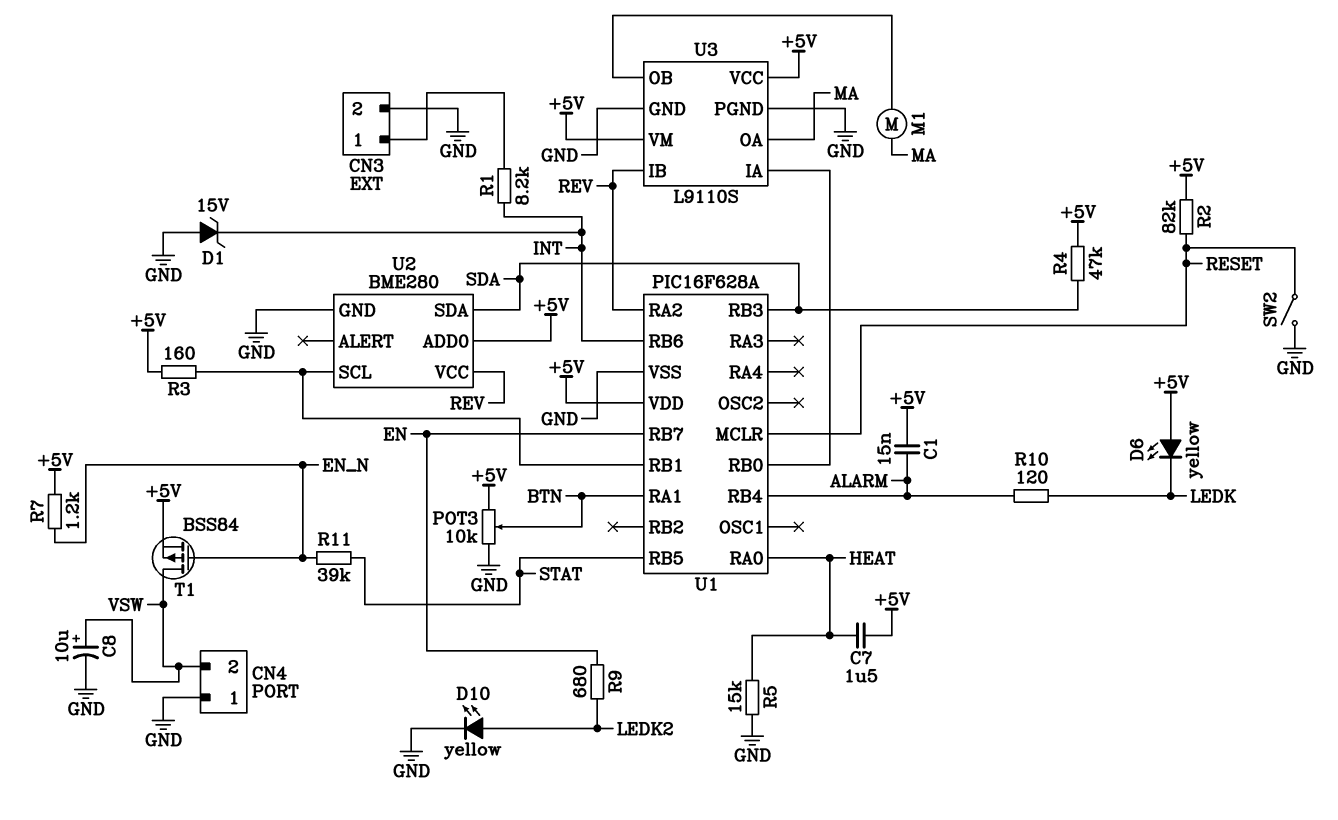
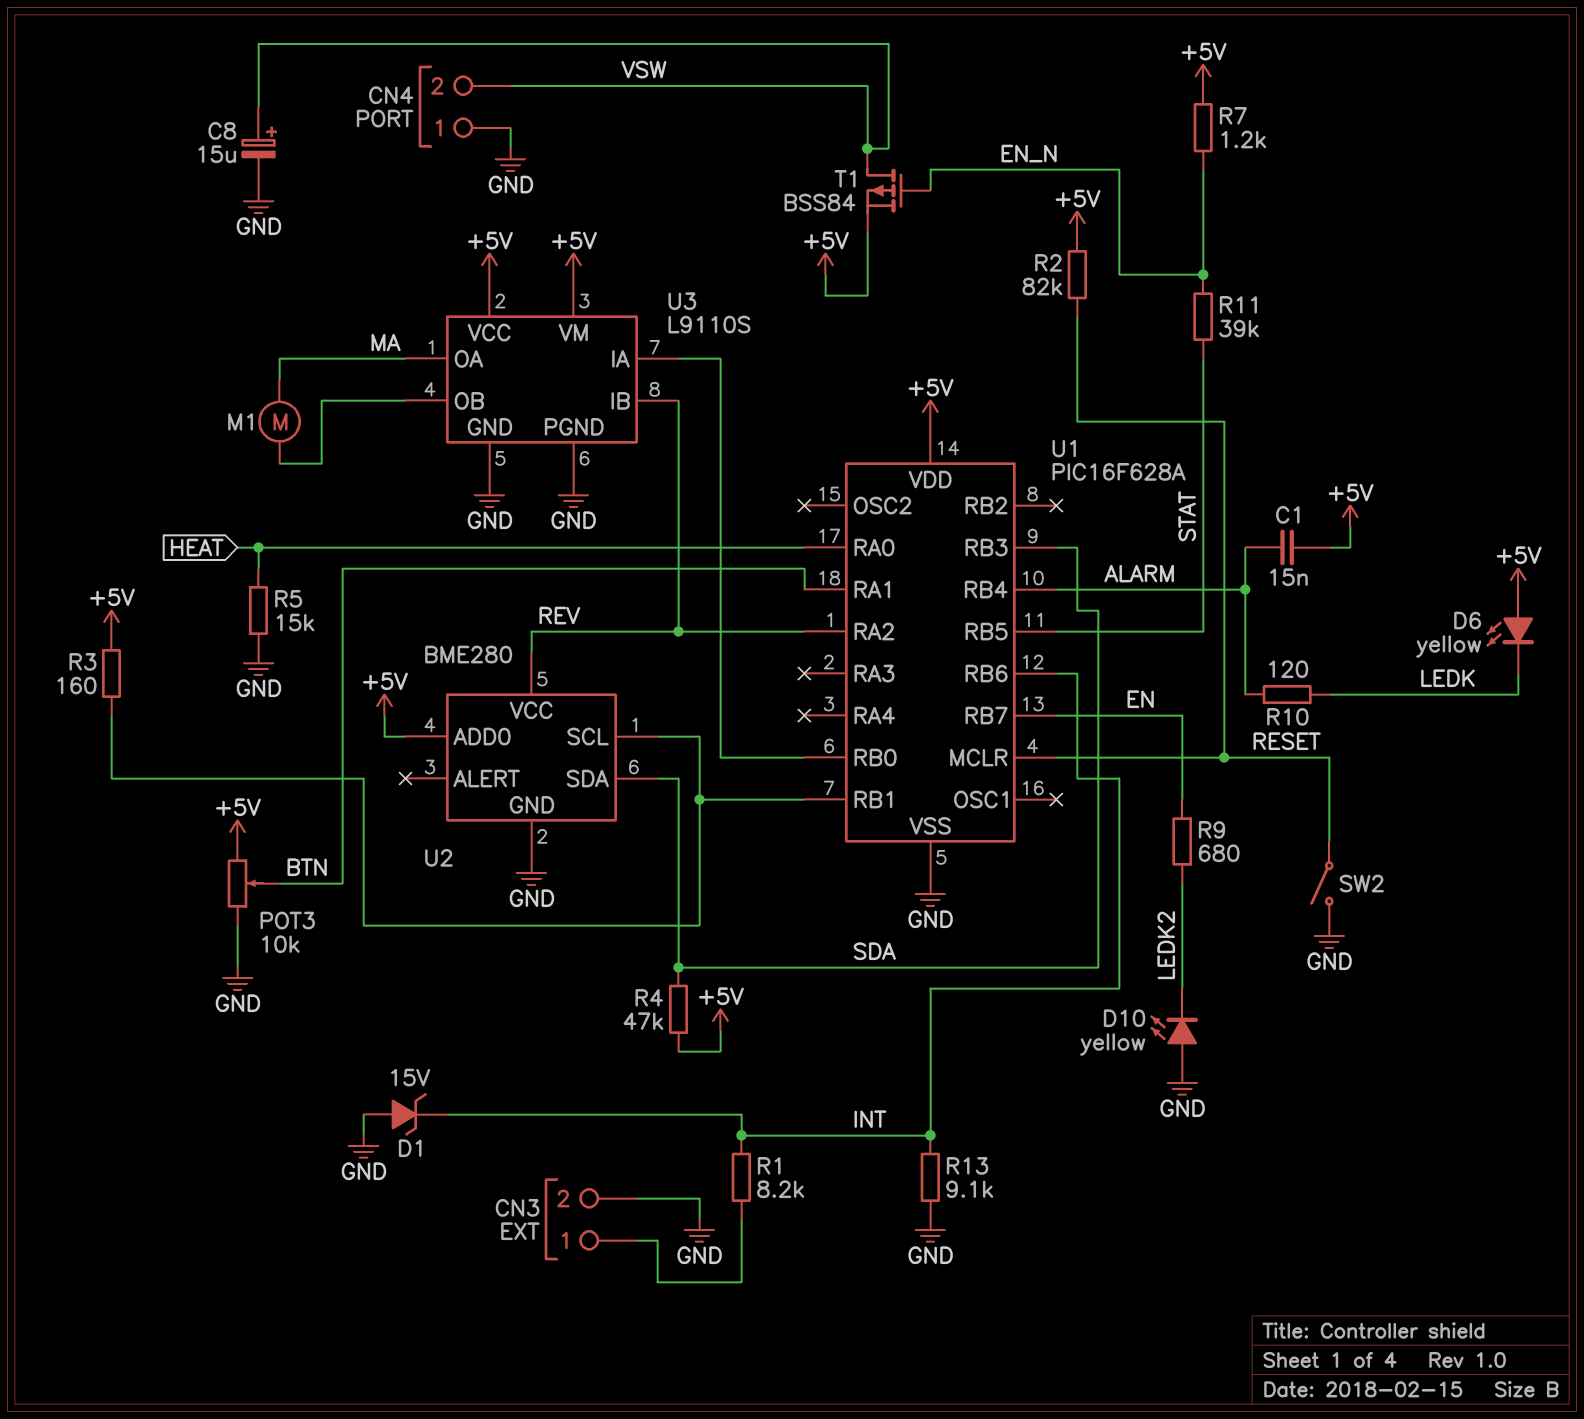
C7: 1.5uF (+5V, HEAT) -> none
C8: 10uF (plus VSW, minus GND) -> 15uF (plus VSW, minus GND)
D10: LED yellow (A LEDK2, K GND) -> LED yellow (A GND, K LEDK2)
R13: none -> 9.1k (GND, INT)

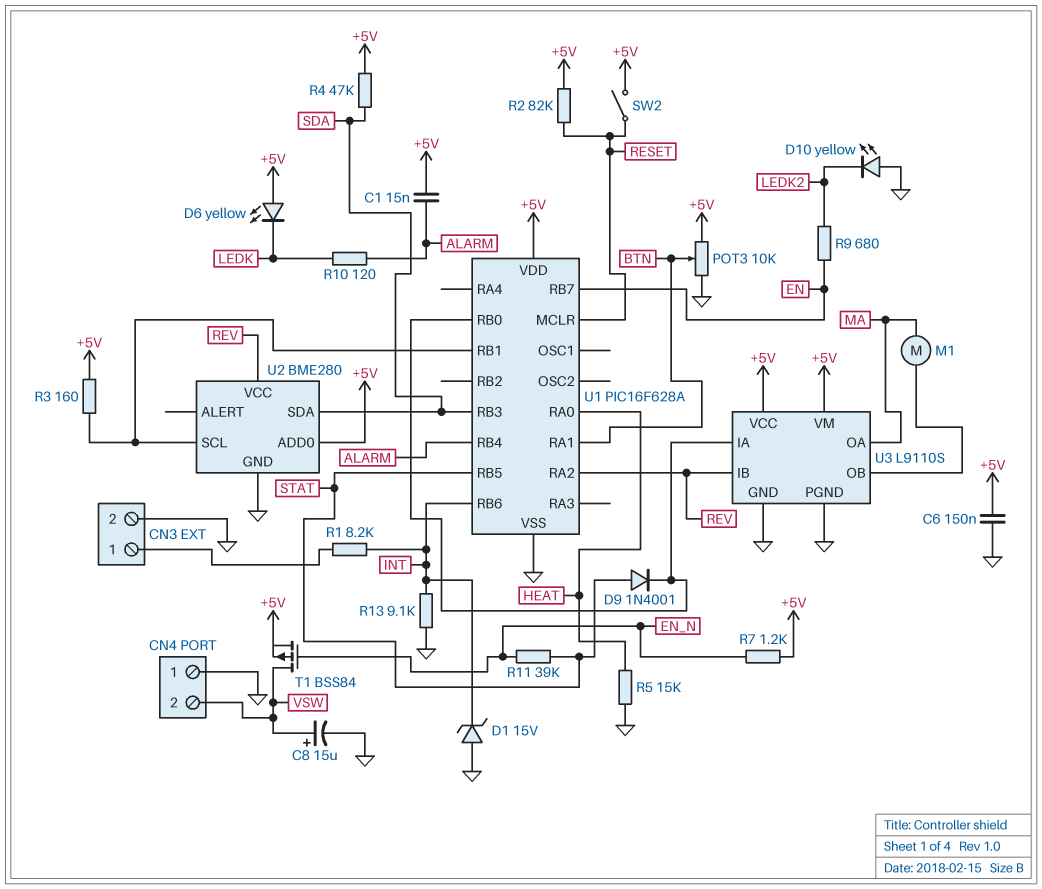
C6: none -> 150nF (+5V, GND)
D9: none -> diode 1N4001 (A STAT, K U1/RB0)
SW2: switch (GND, RESET) -> switch (+5V, RESET)

